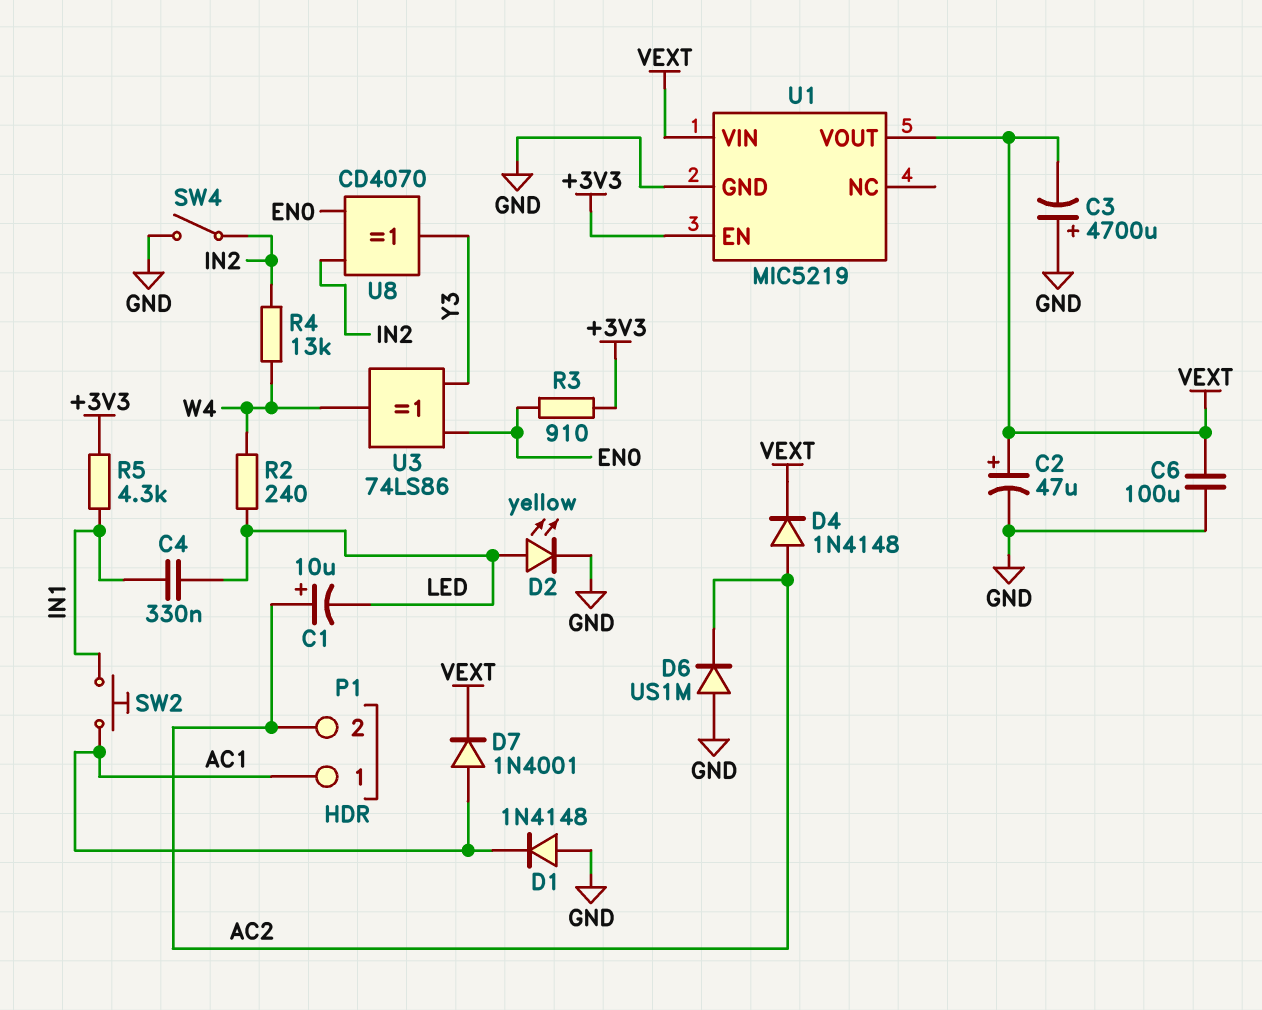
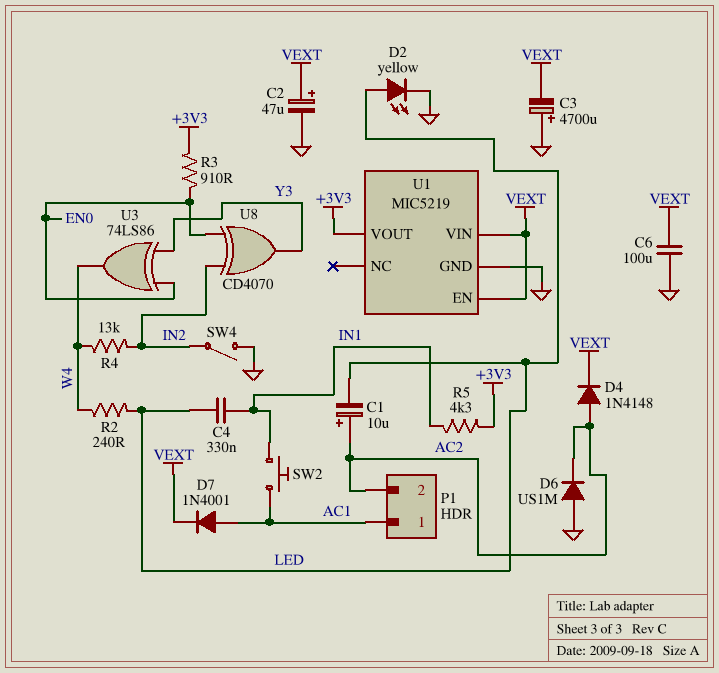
D1: diode 1N4148 (A GND, K AC1) -> none
U1 pin EN: +3V3 -> VEXT
U1 pin VOUT: VEXT -> +3V3

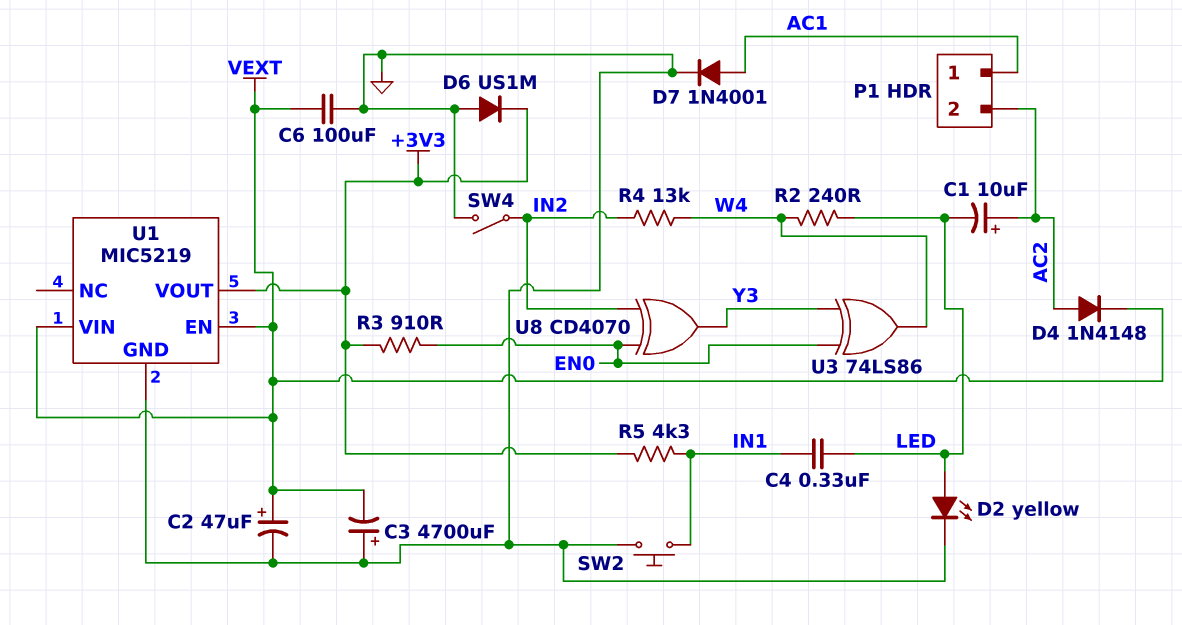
D6: diode US1M (A GND, K AC2) -> diode US1M (A GND, K +3V3)
D7: diode 1N4001 (A AC1, K VEXT) -> diode 1N4001 (A AC1, K GND)
SW2: button (AC1, IN1) -> button (GND, IN1)

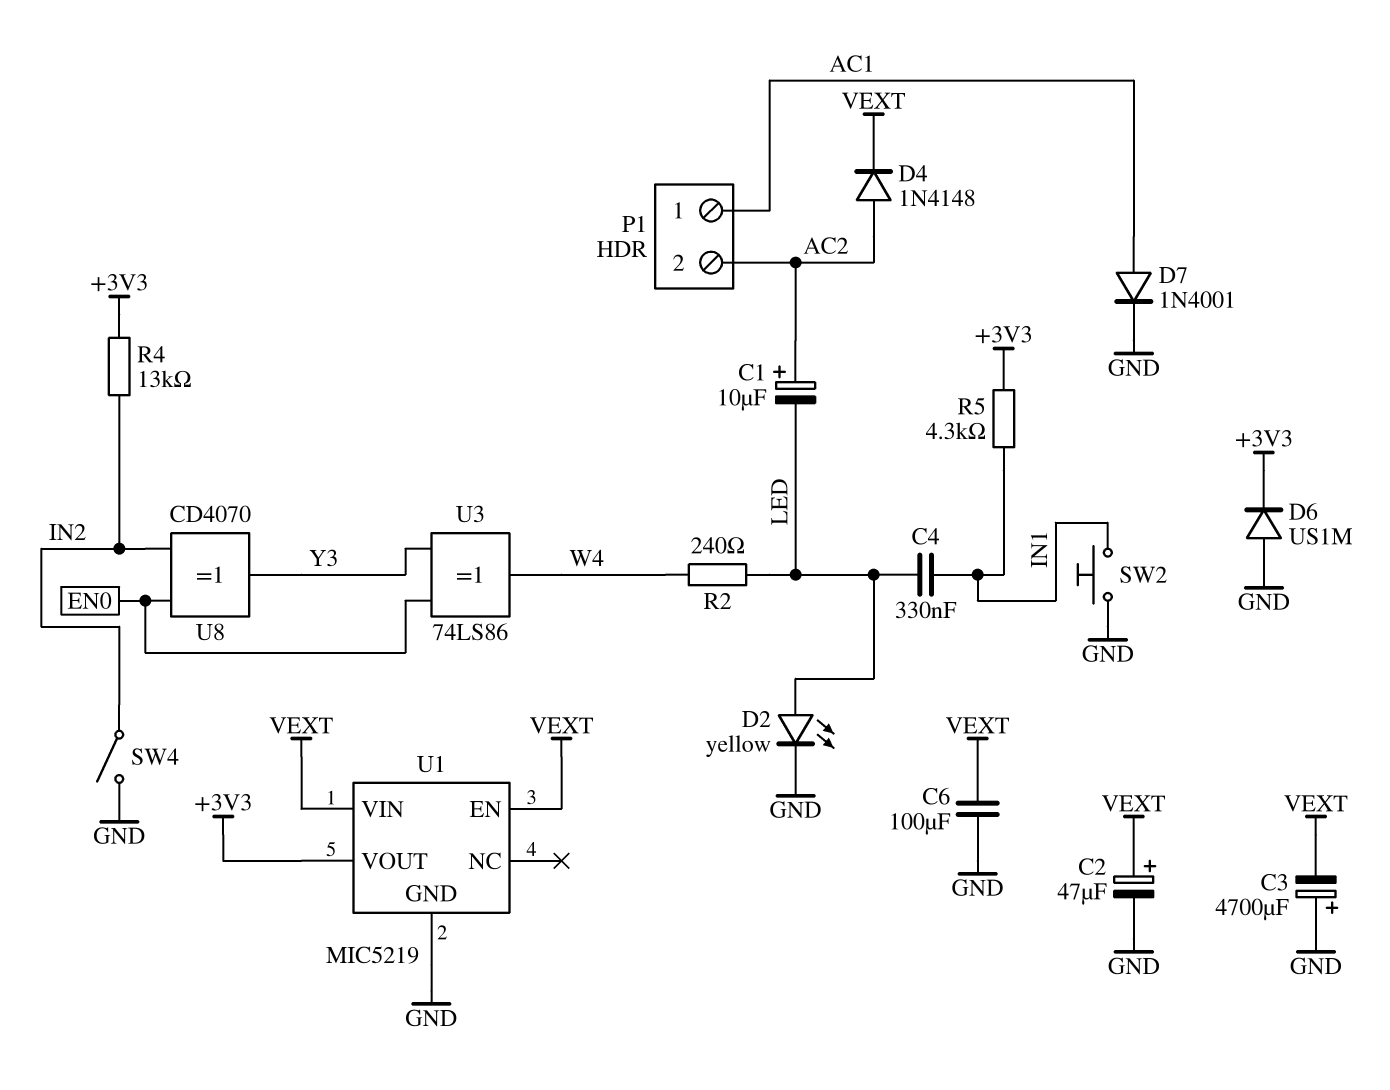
R3: 910 (+3V3, EN0) -> none
R4: 13k (IN2, W4) -> 13k (+3V3, IN2)

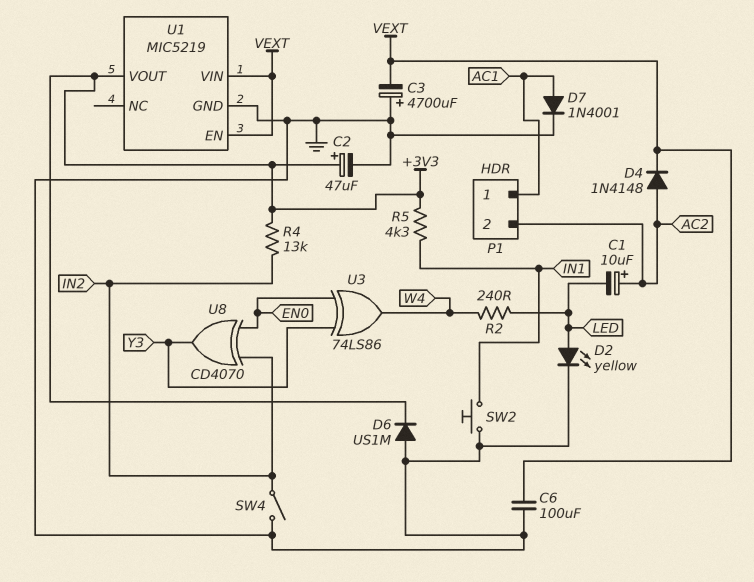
C2: 47uF (plus VEXT, minus GND) -> 47uF (plus +3V3, minus GND)
C4: 330nF (IN1, LED) -> none

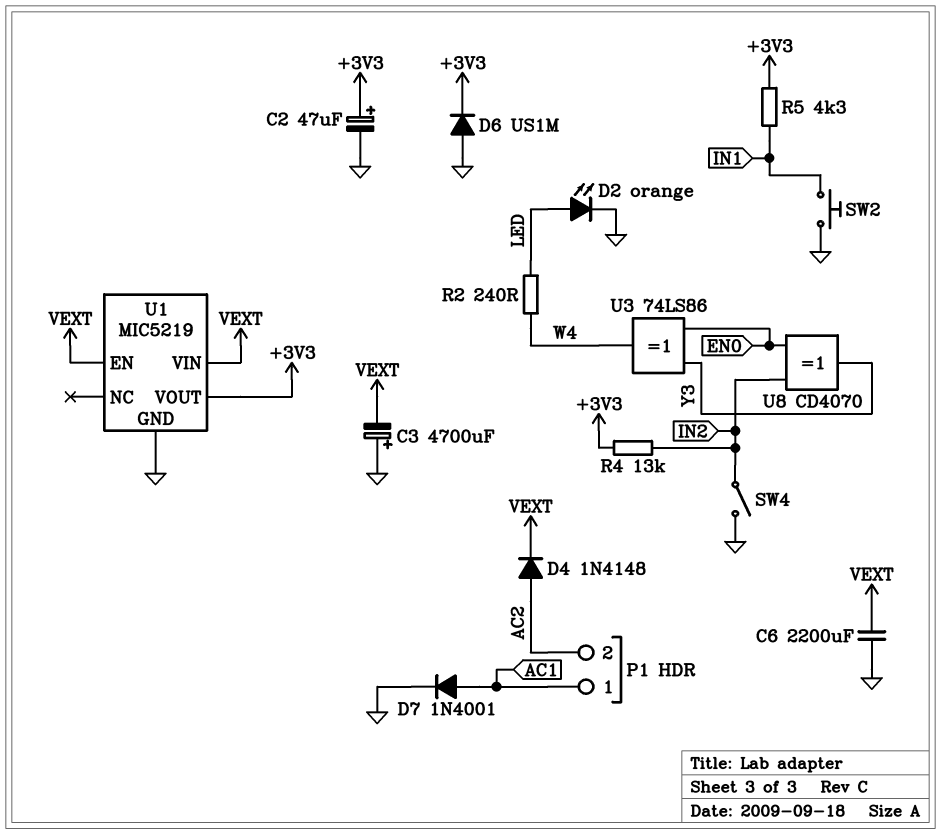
C1: 10uF (plus AC2, minus LED) -> none
C6: 100uF (GND, VEXT) -> 2200uF (GND, VEXT)
D2: LED yellow (A LED, K GND) -> LED orange (A LED, K GND)

